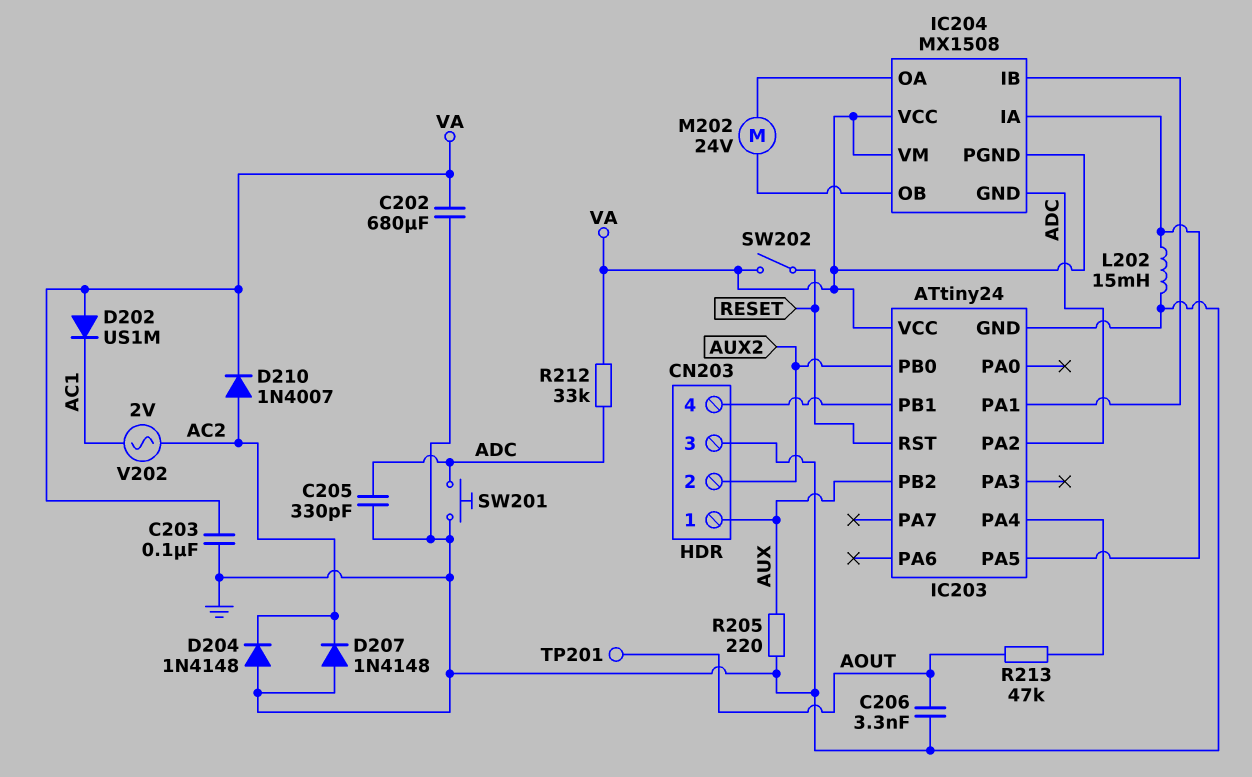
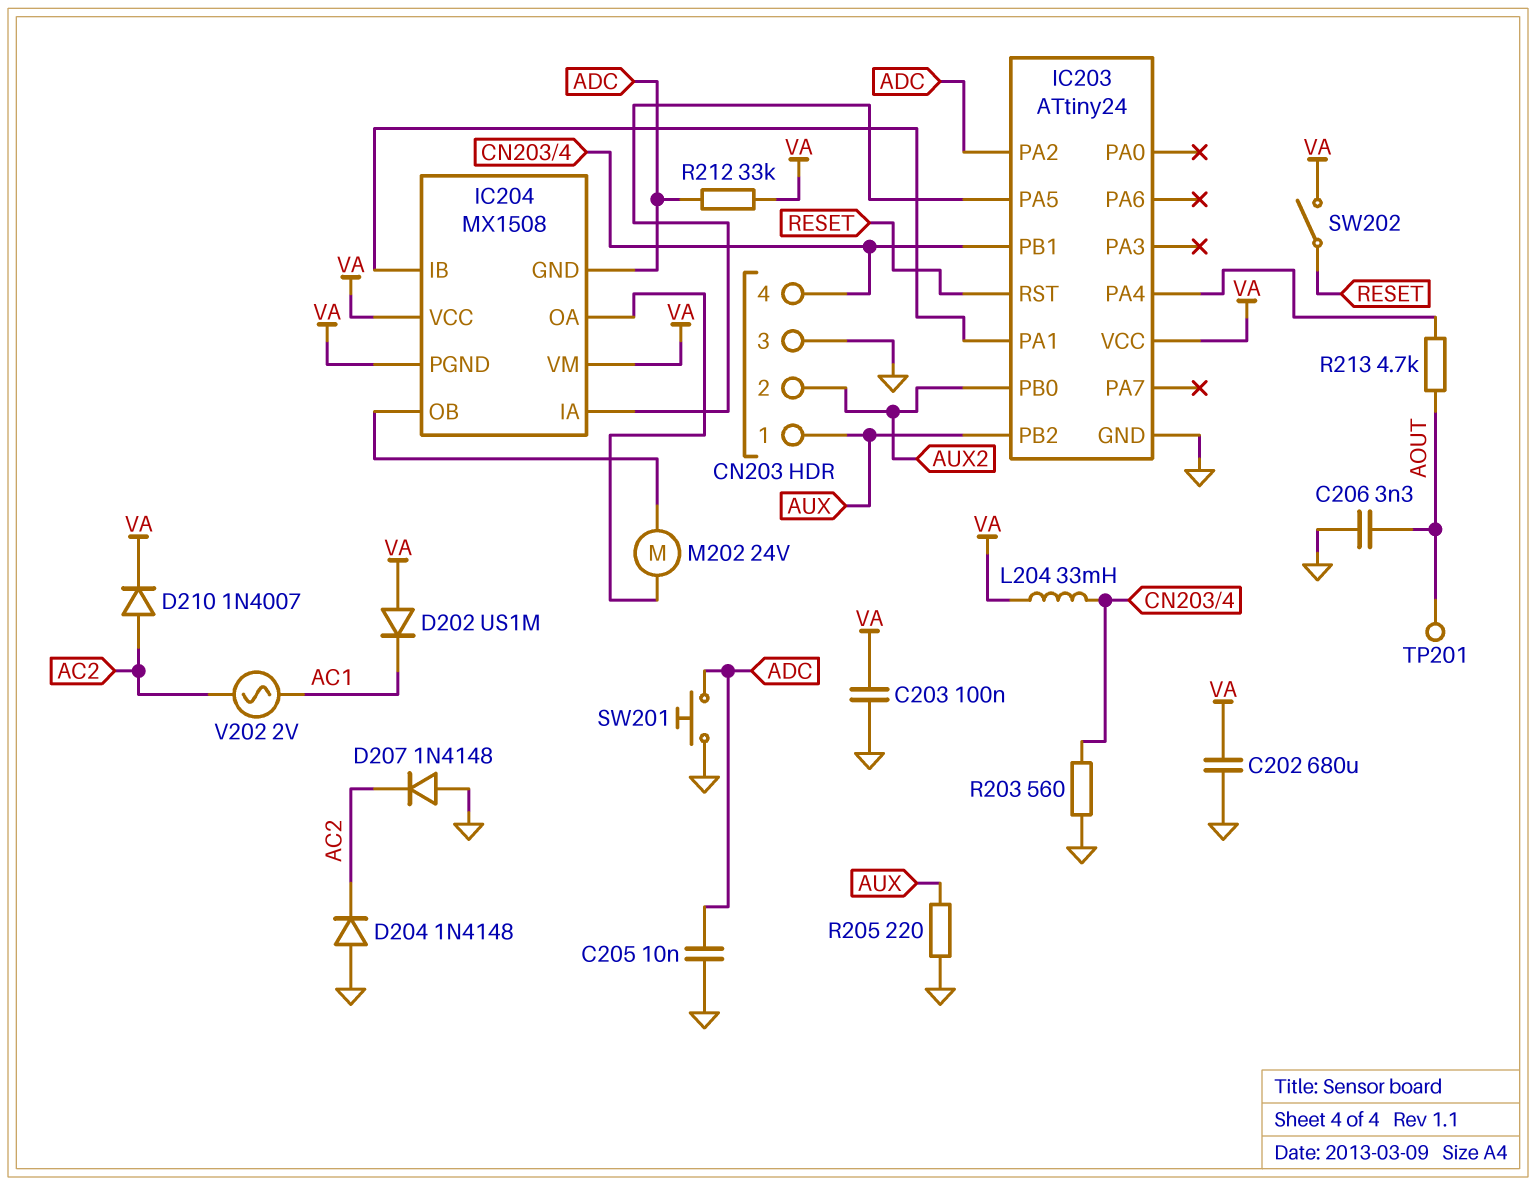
C205: 330pF (ADC, GND) -> 10nF (ADC, GND)
L202: 15mH (GND, IC203/PA5) -> none
L204: none -> 33mH (CN203/4, VA)
R203: none -> 560 (CN203/4, GND)
R213: 47k (AOUT, IC203/PA4) -> 4.7k (AOUT, IC203/PA4)

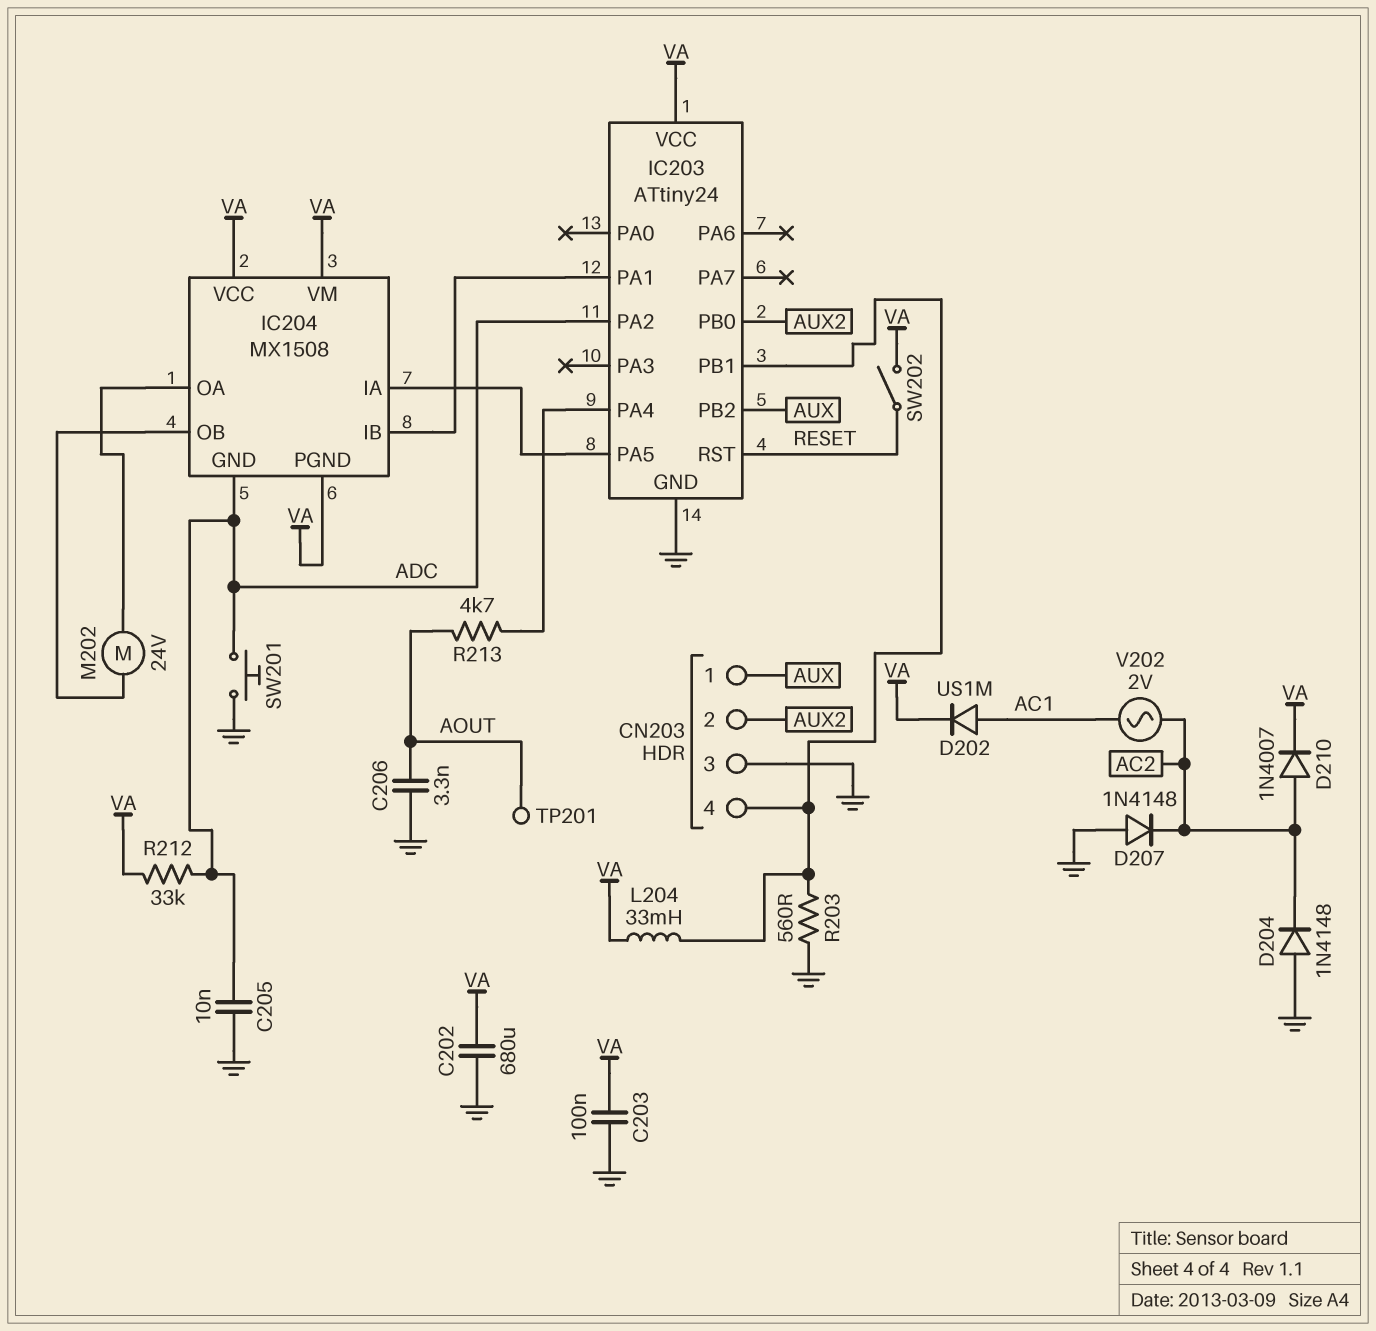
D202: diode US1M (A VA, K AC1) -> diode US1M (A AC1, K VA)
R205: 220 (AUX, GND) -> none

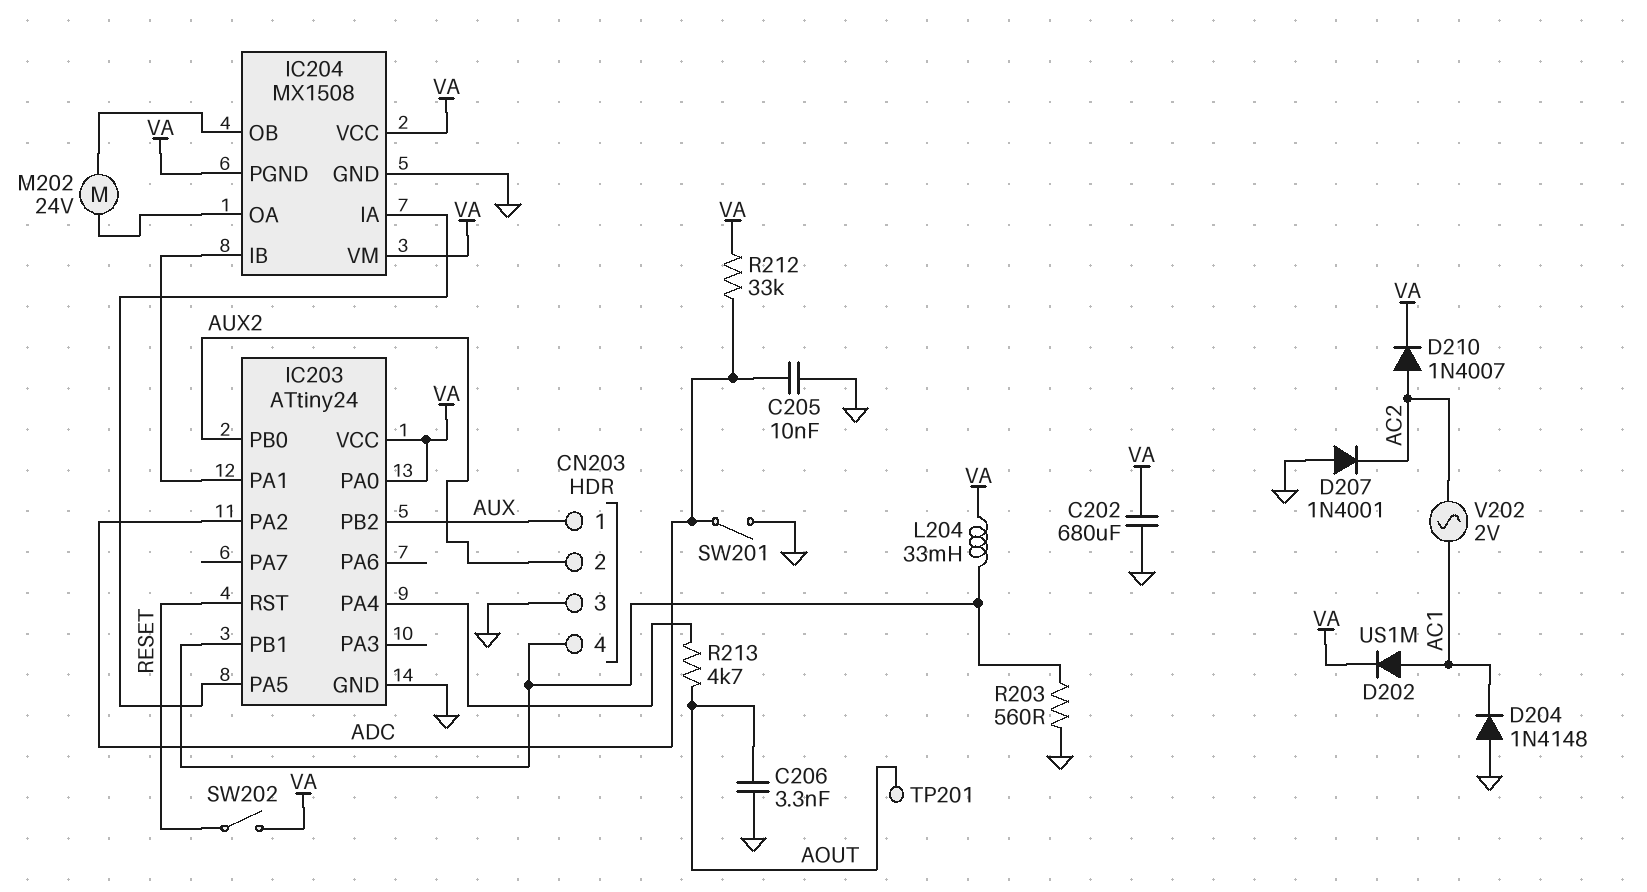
C203: 100nF (GND, VA) -> none
D204: diode 1N4148 (A GND, K AC2) -> diode 1N4148 (A GND, K AC1)
D207: diode 1N4148 (A GND, K AC2) -> diode 1N4001 (A GND, K AC2)
IC203 pin PA0: none -> VA
IC204 pin GND: ADC -> GND
SW201: button (ADC, GND) -> switch (ADC, GND)

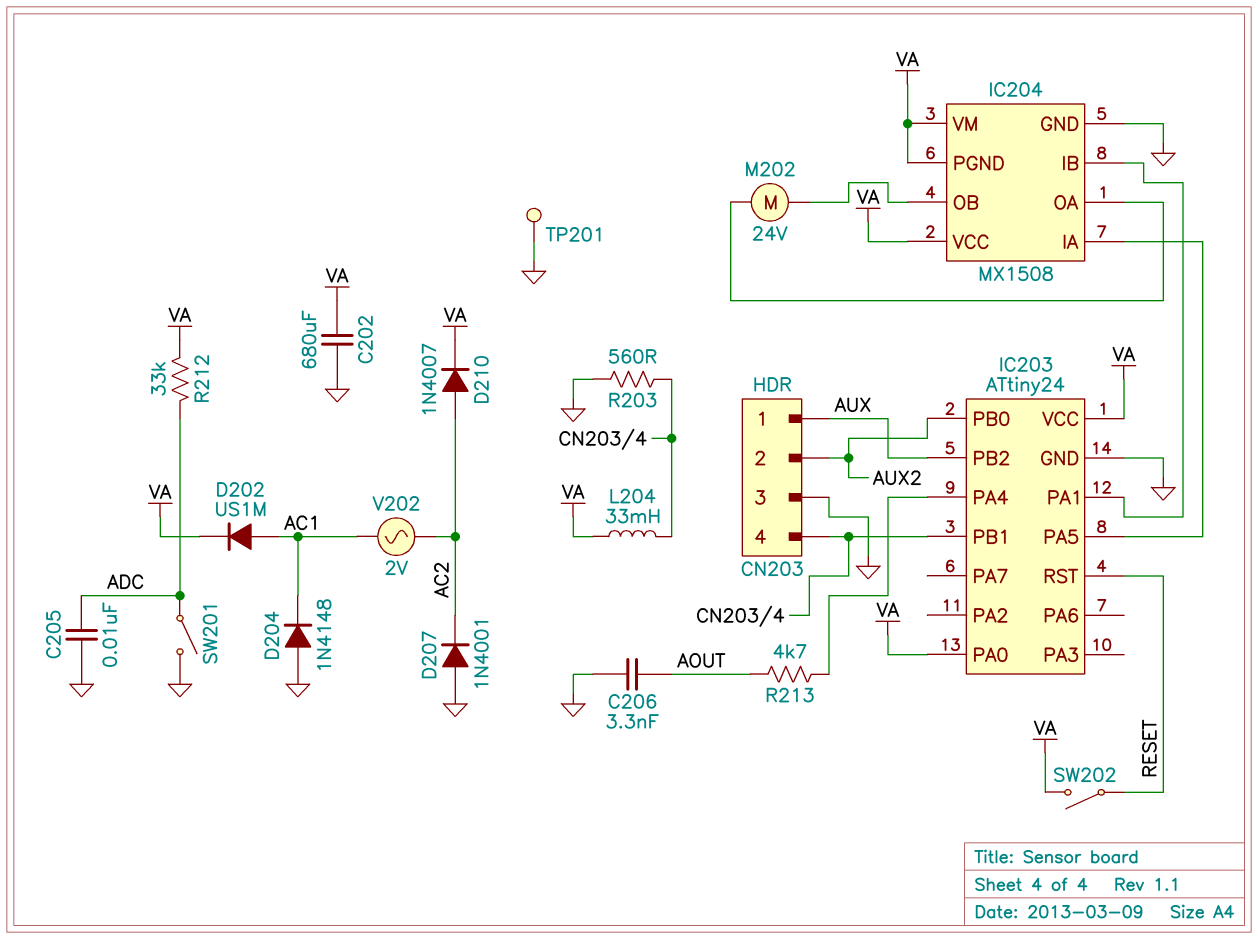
IC203 pin PA2: ADC -> none
TP201: test point (AOUT) -> test point (GND)

